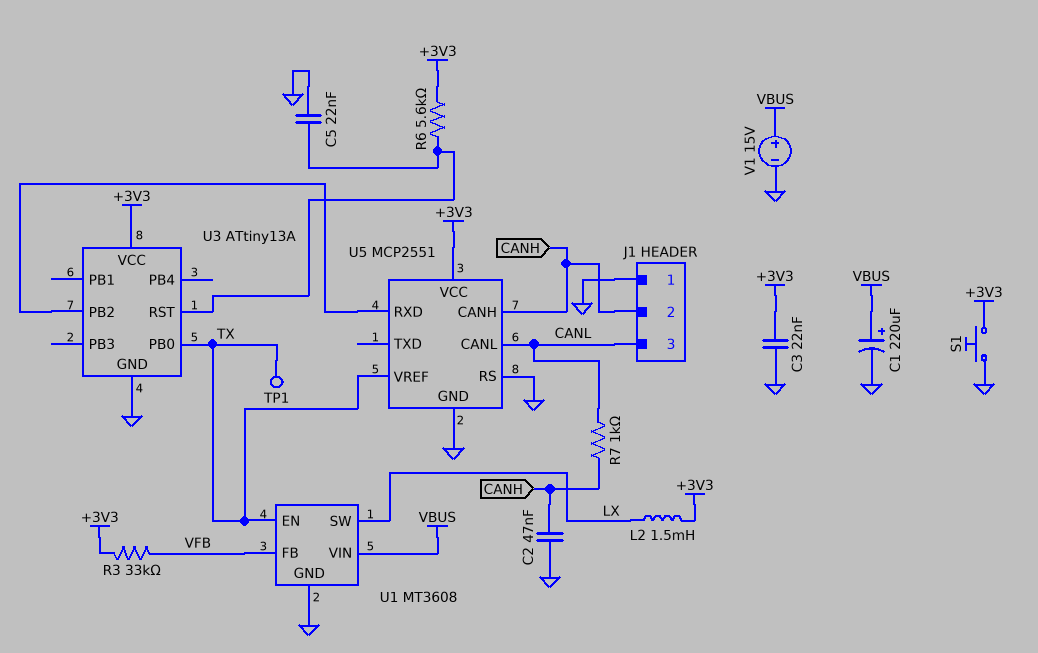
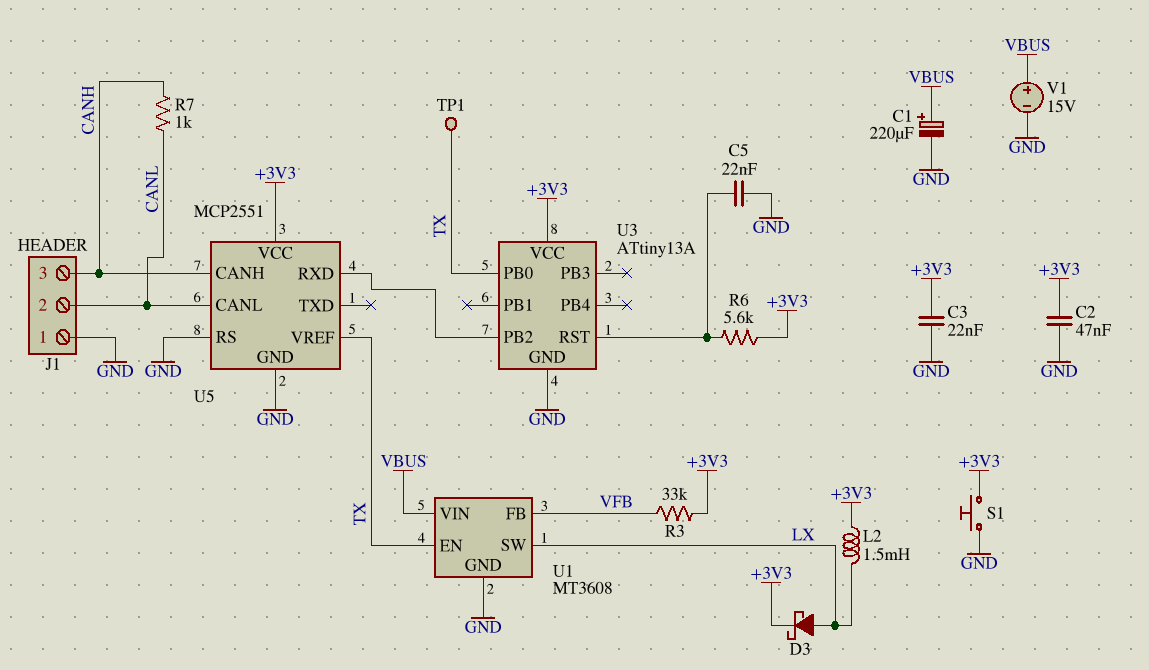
C2: 47nF (CANH, GND) -> 47nF (+3V3, GND)
D3: none -> schottky (A LX, K +3V3)
J1 pin 2: CANH -> CANL
J1 pin 3: CANL -> CANH

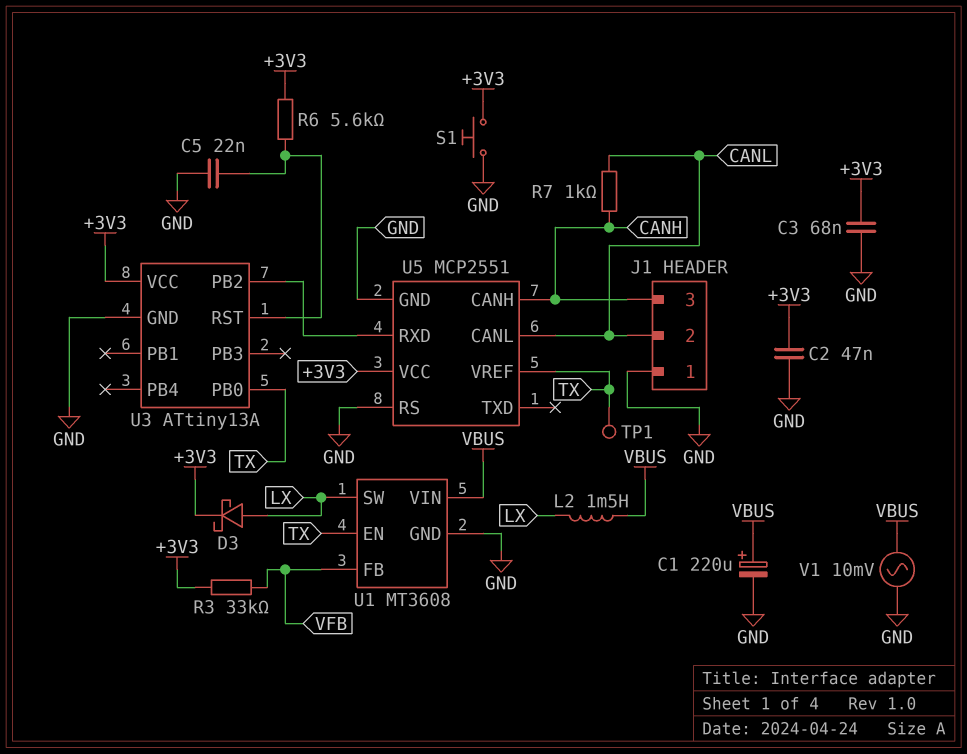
C3: 22nF (+3V3, GND) -> 68nF (+3V3, GND)
L2: 1.5mH (+3V3, LX) -> 1.5mH (LX, VBUS)
V1: 15V (plus VBUS, minus GND) -> AC 10mV (GND, VBUS)

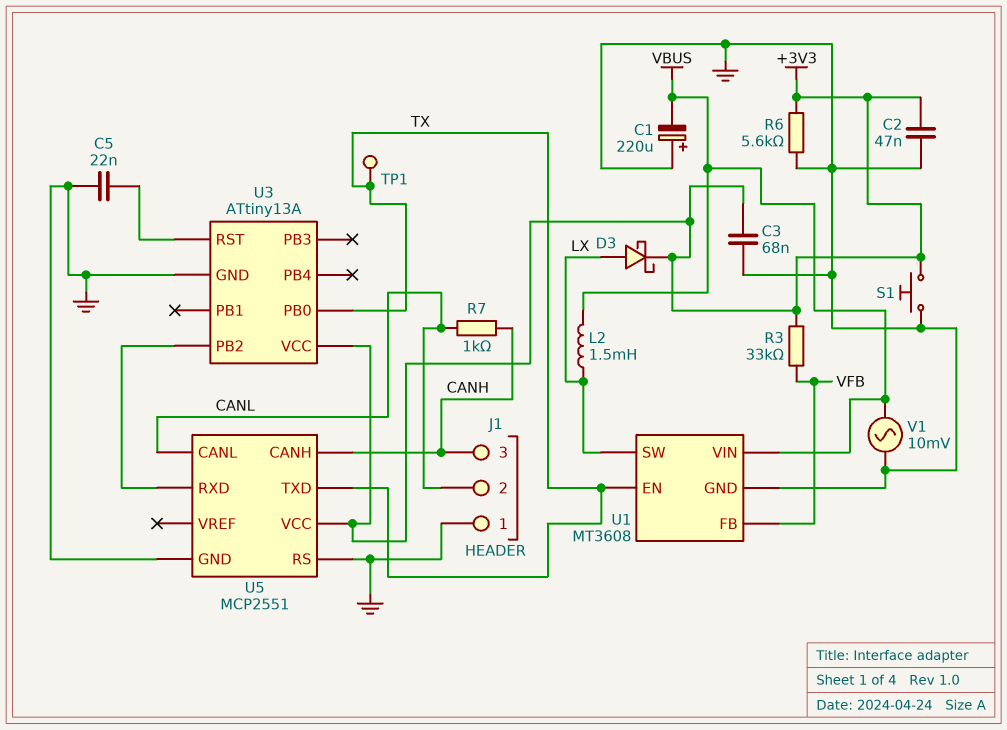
C1: 220uF (plus VBUS, minus GND) -> 220uF (plus GND, minus VBUS)
R6: 5.6k (+3V3, U3/RST) -> 5.6k (+3V3, GND)
U5 pin TXD: none -> TX
U5 pin VREF: TX -> none

